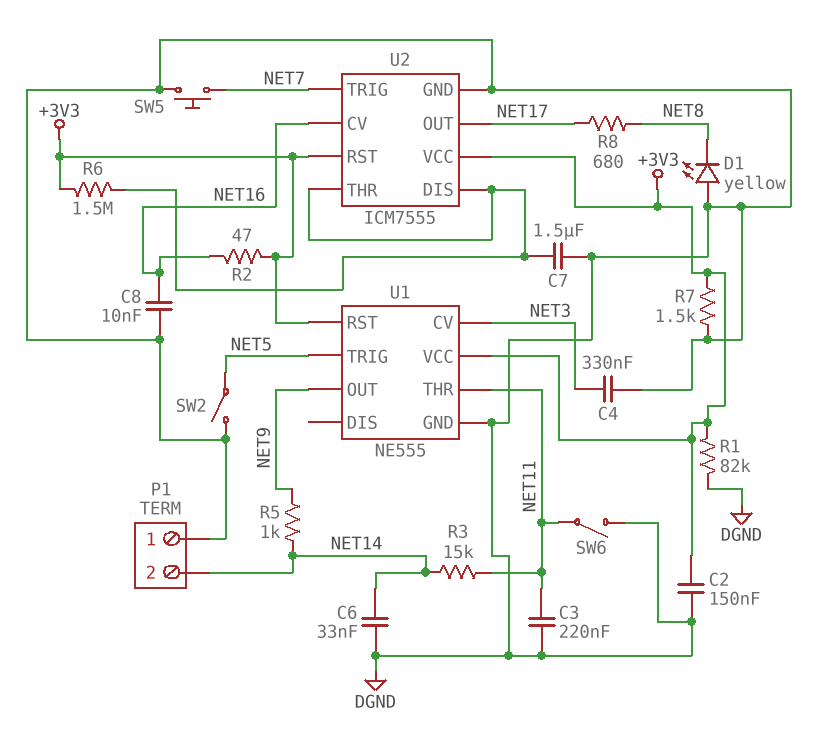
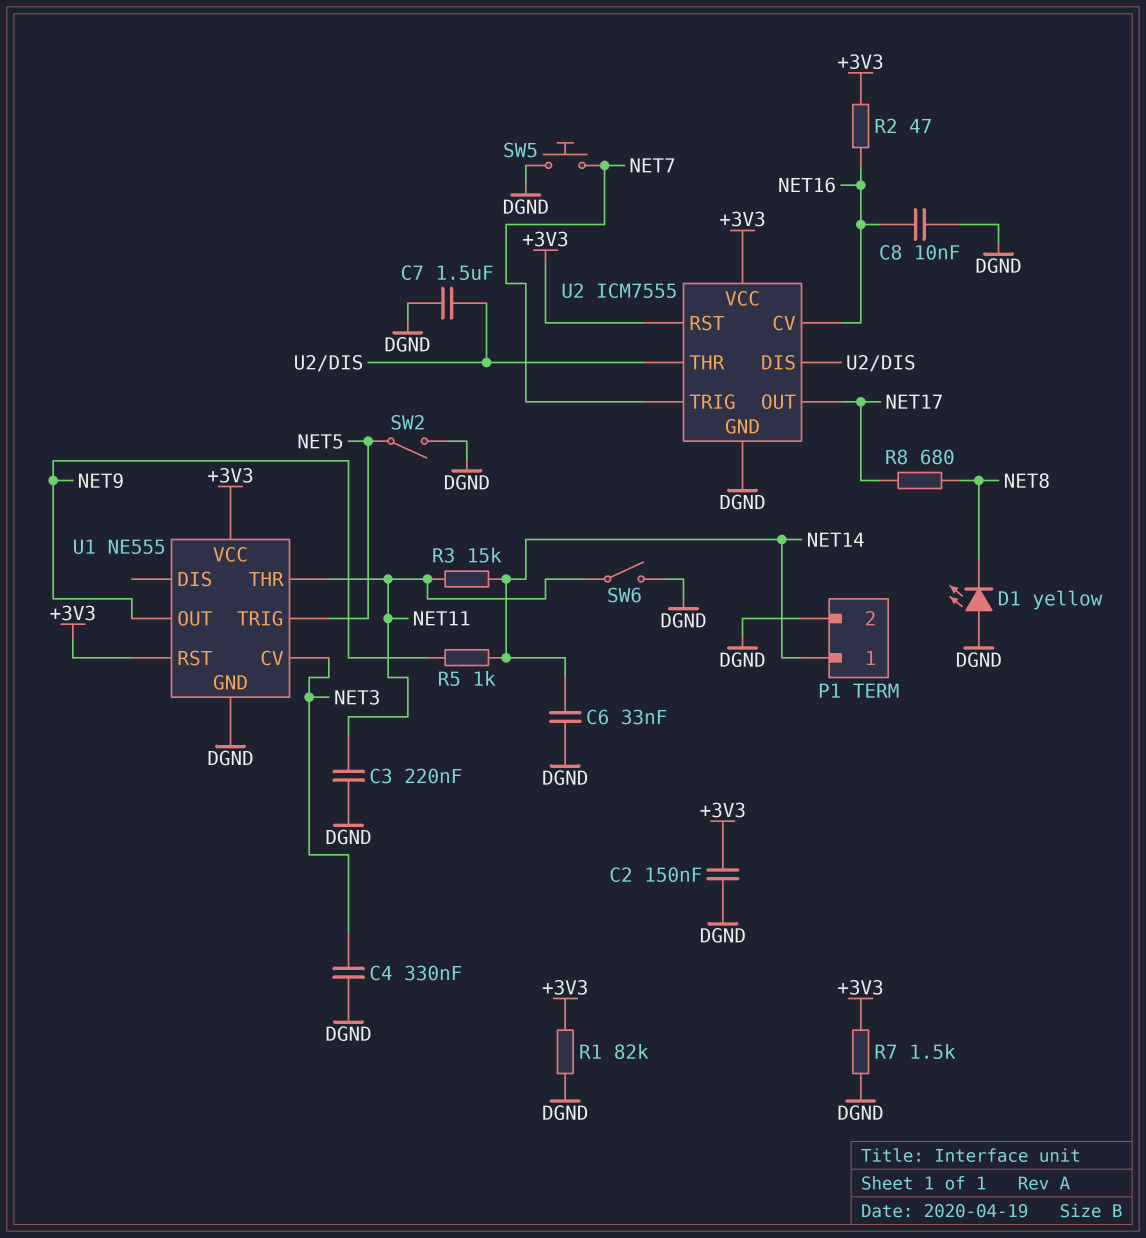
P1 pin 1: DGND -> NET14
P1 pin 2: NET14 -> DGND
R6: 1.5M (+3V3, U2/DIS) -> none

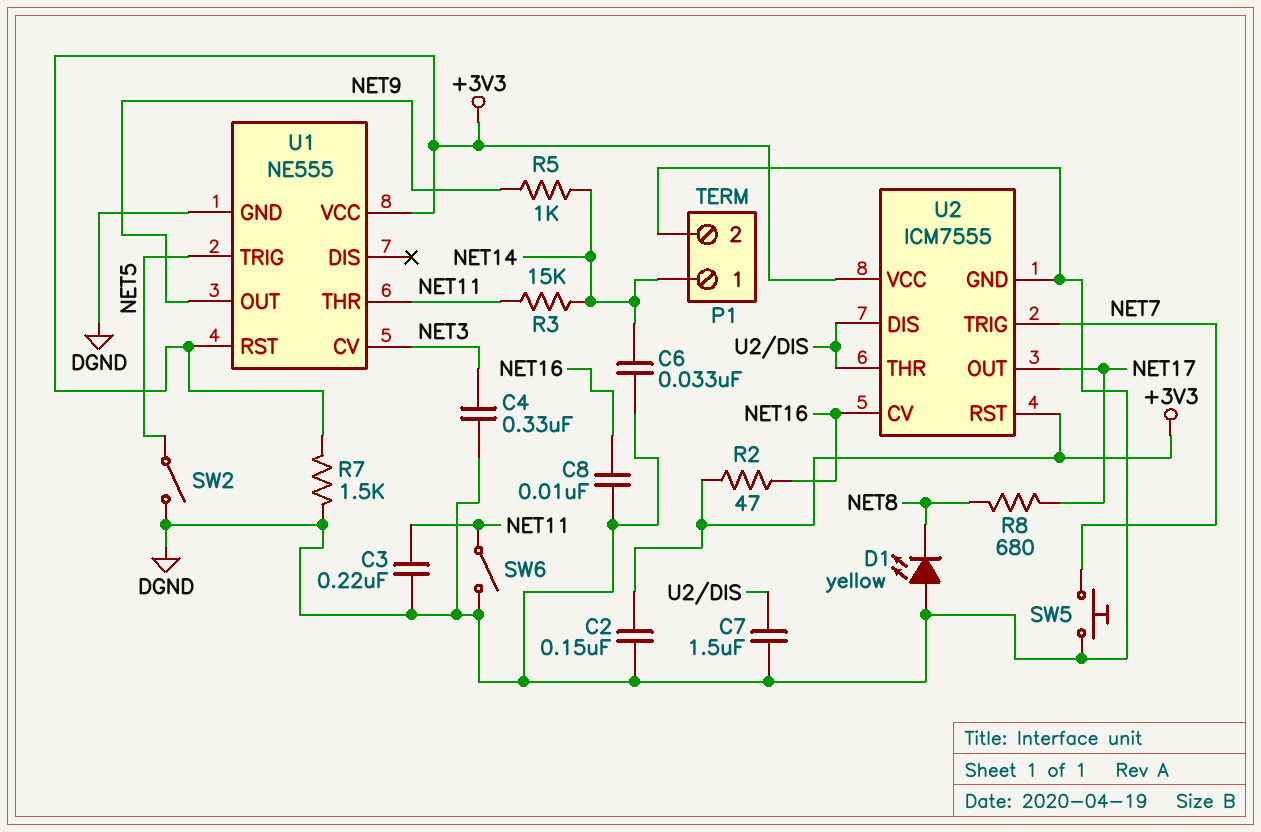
R1: 82k (+3V3, DGND) -> none

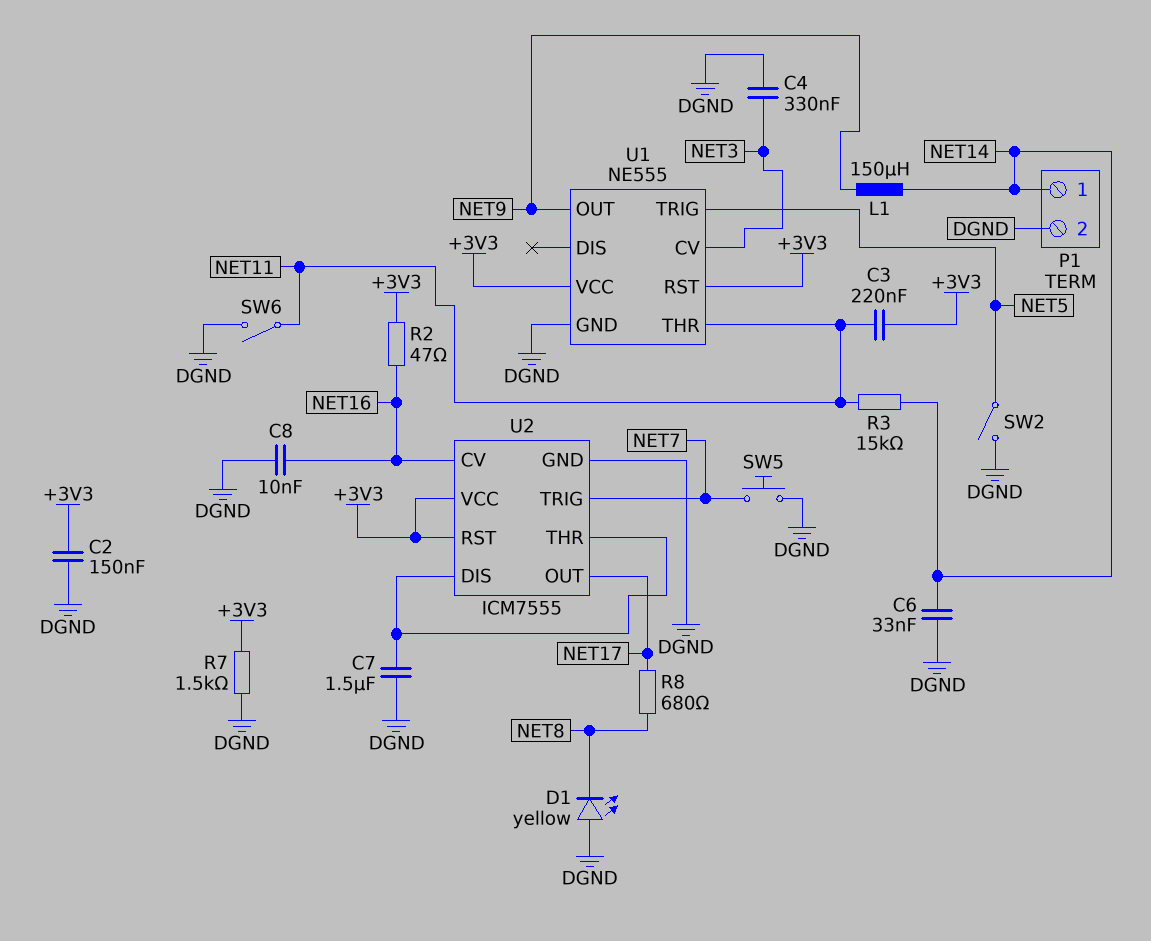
C3: 220nF (DGND, NET11) -> 220nF (+3V3, NET11)
L1: none -> 150uH (NET9, NET14)
R5: 1k (NET9, NET14) -> none

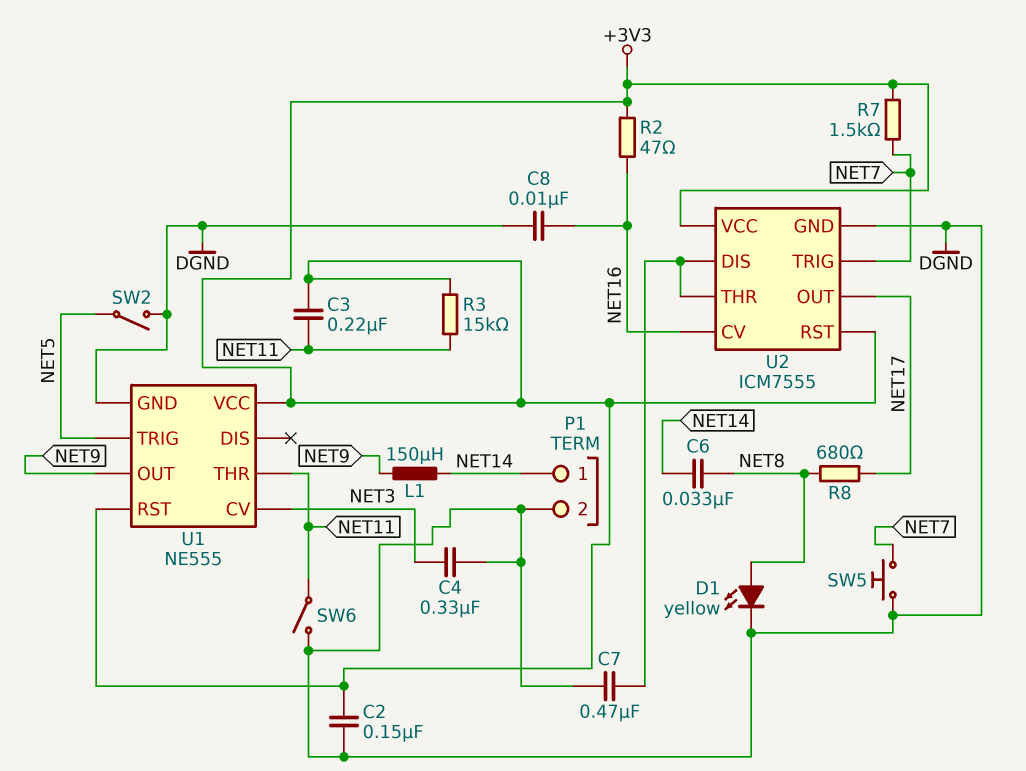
C6: 33nF (DGND, NET14) -> 33nF (NET8, NET14)
C7: 1.5uF (DGND, U2/DIS) -> 470nF (DGND, U2/DIS)
D1: LED yellow (A DGND, K NET8) -> LED yellow (A NET8, K DGND)
R3: 15k (NET11, NET14) -> 15k (+3V3, NET11)
R7: 1.5k (+3V3, DGND) -> 1.5k (+3V3, NET7)

